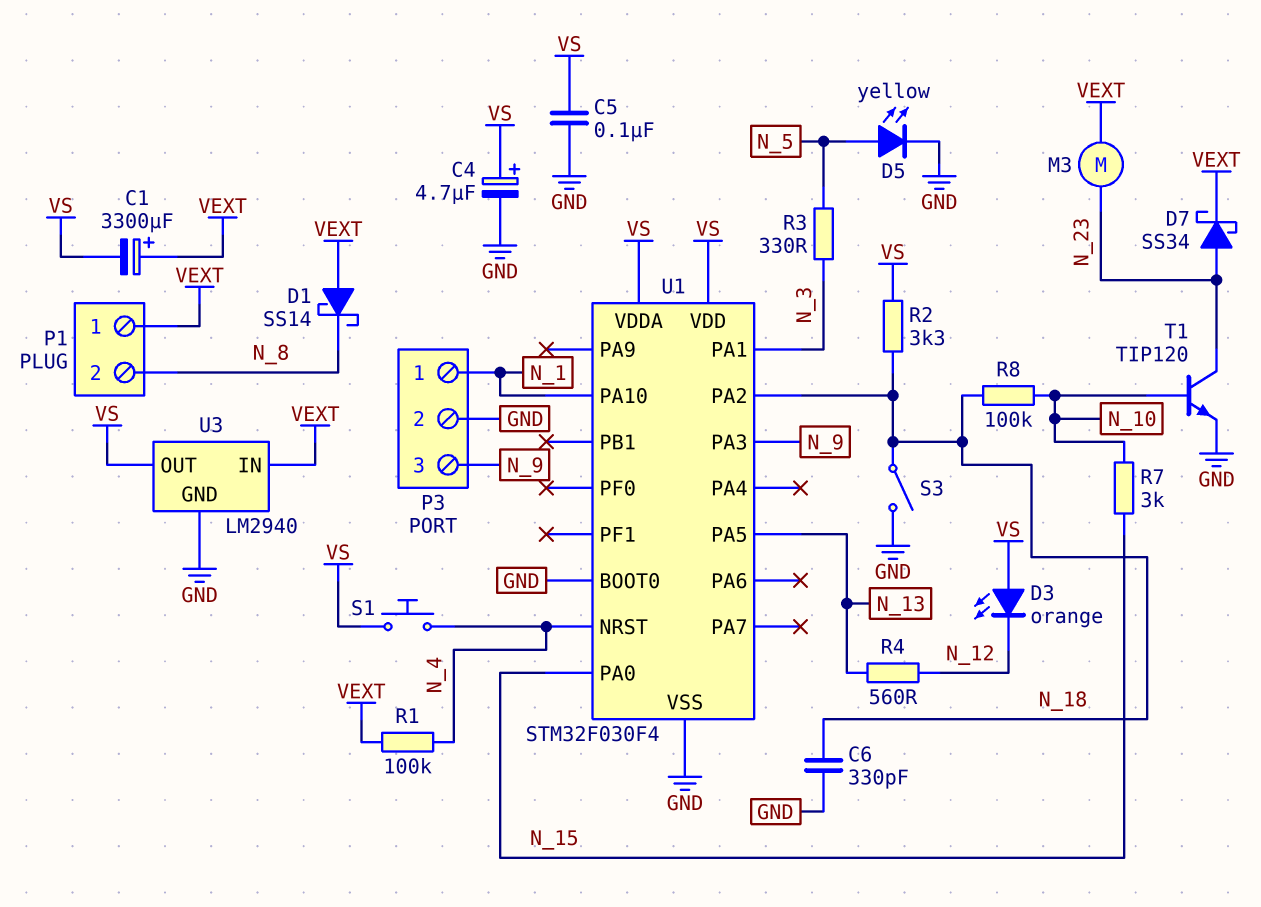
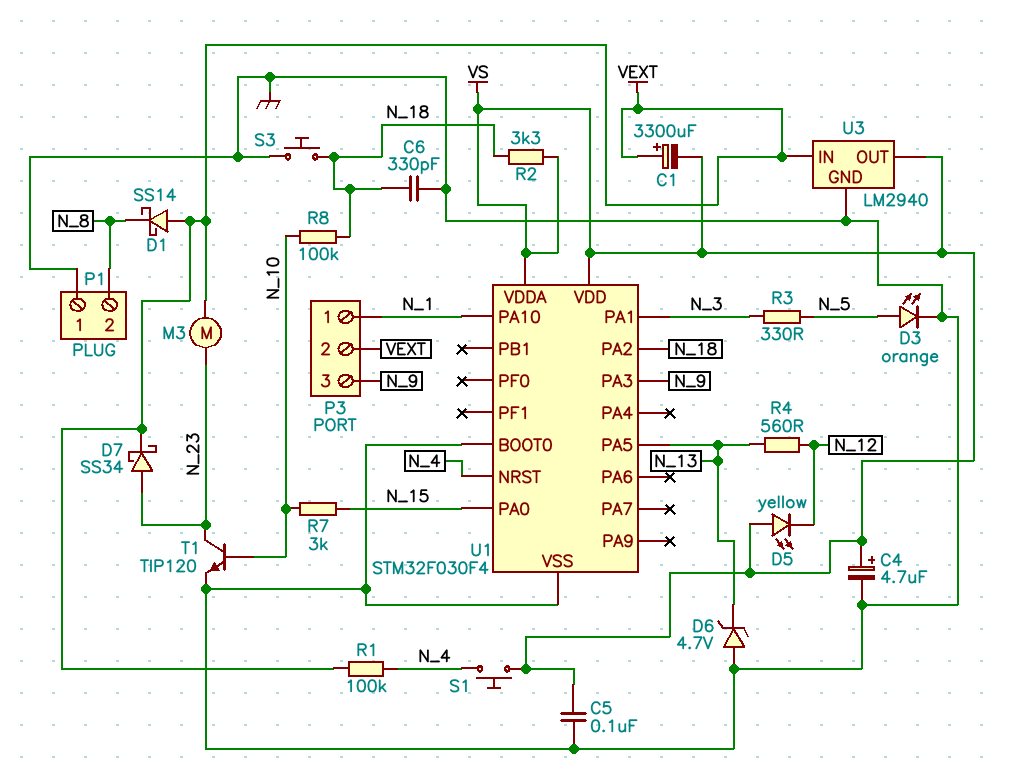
D3: LED orange (A VS, K N_12) -> LED orange (A N_5, K GND)
D5: LED yellow (A N_5, K GND) -> LED yellow (A VS, K N_12)
D6: none -> zener 4.7V (A GND, K N_13)
P1 pin 1: VEXT -> GND
P3 pin 2: GND -> VEXT
S3: switch (GND, N_18) -> button (GND, N_18)

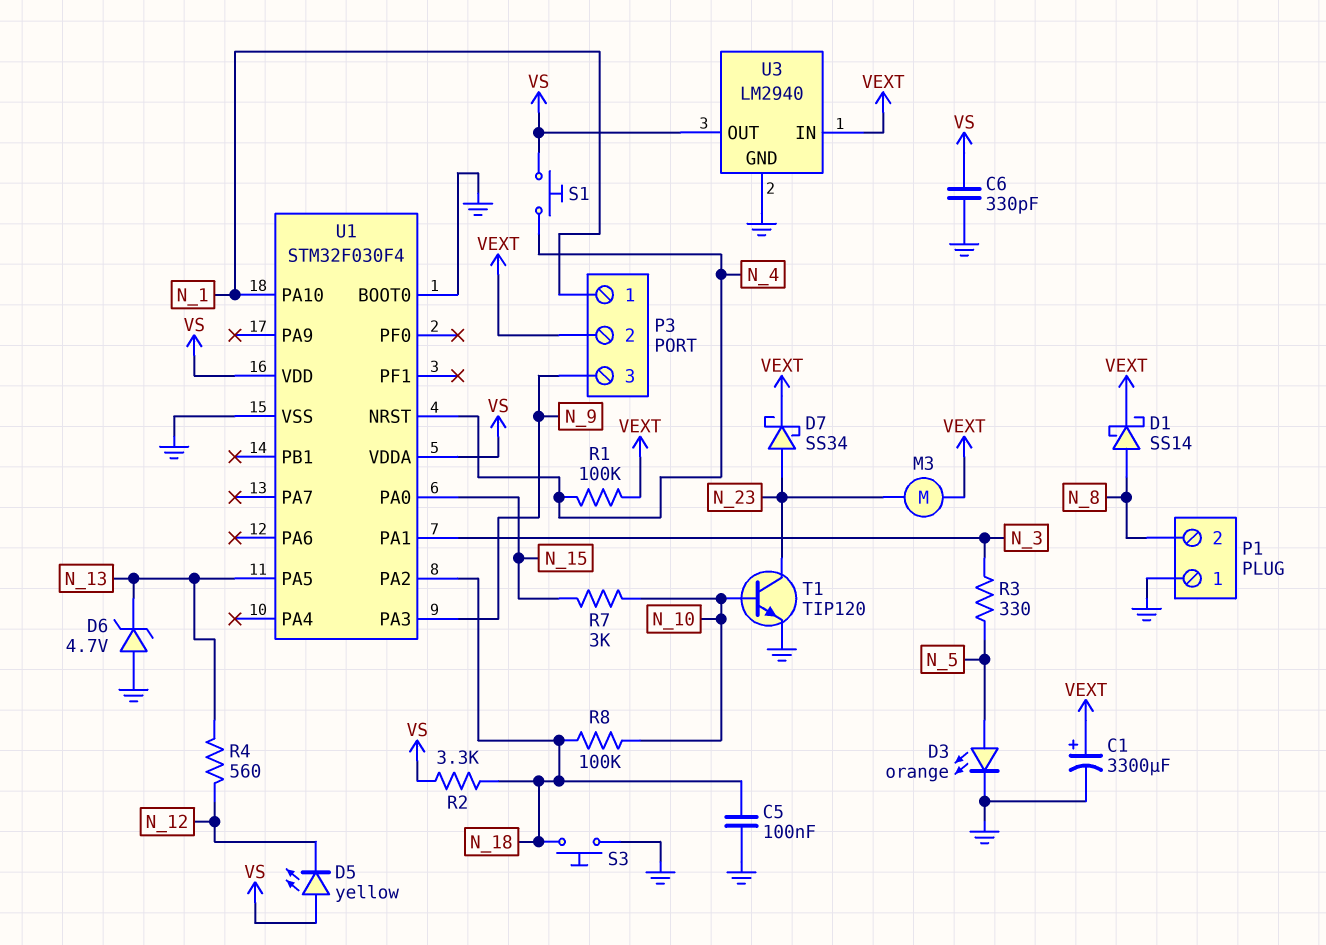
C1: 3300uF (plus VEXT, minus VS) -> 3300uF (plus VEXT, minus GND)
C4: 4.7uF (plus VS, minus GND) -> none
C5: 100nF (GND, VS) -> 100nF (GND, N_18)
C6: 330pF (GND, N_18) -> 330pF (GND, VS)
D1: schottky SS14 (A VEXT, K N_8) -> schottky SS14 (A N_8, K VEXT)

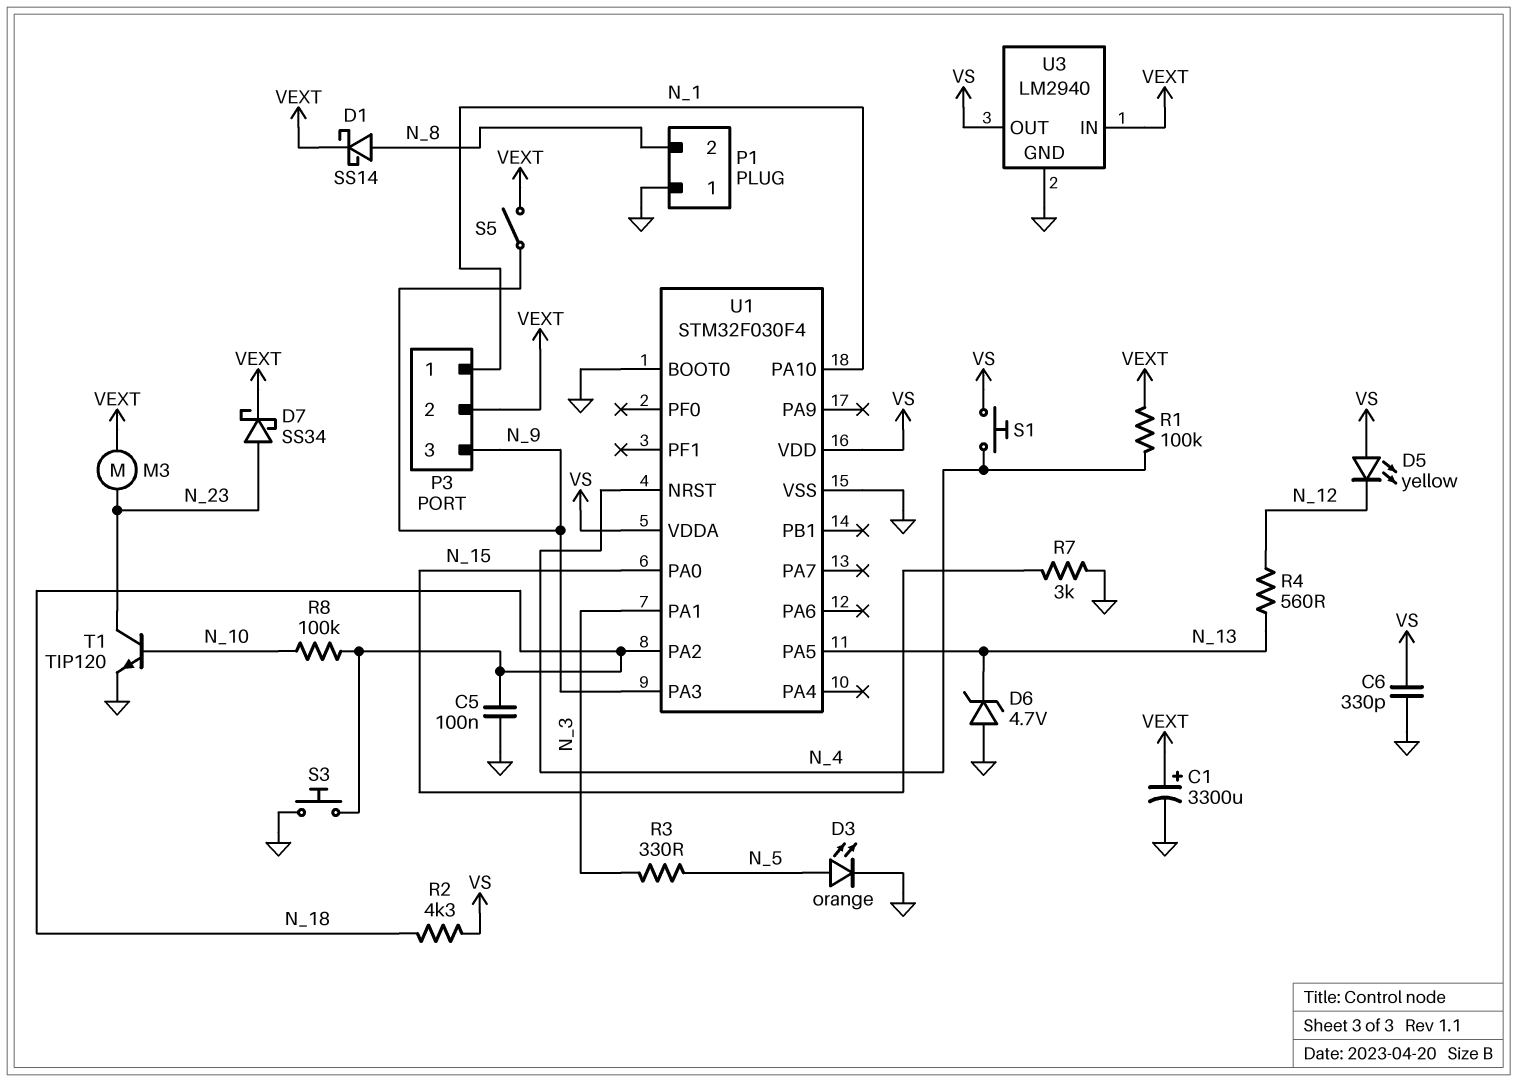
R2: 3.3k (N_18, VS) -> 4.3k (N_18, VS)
R7: 3k (N_10, N_15) -> 3k (GND, N_15)
S5: none -> switch (N_9, VEXT)

